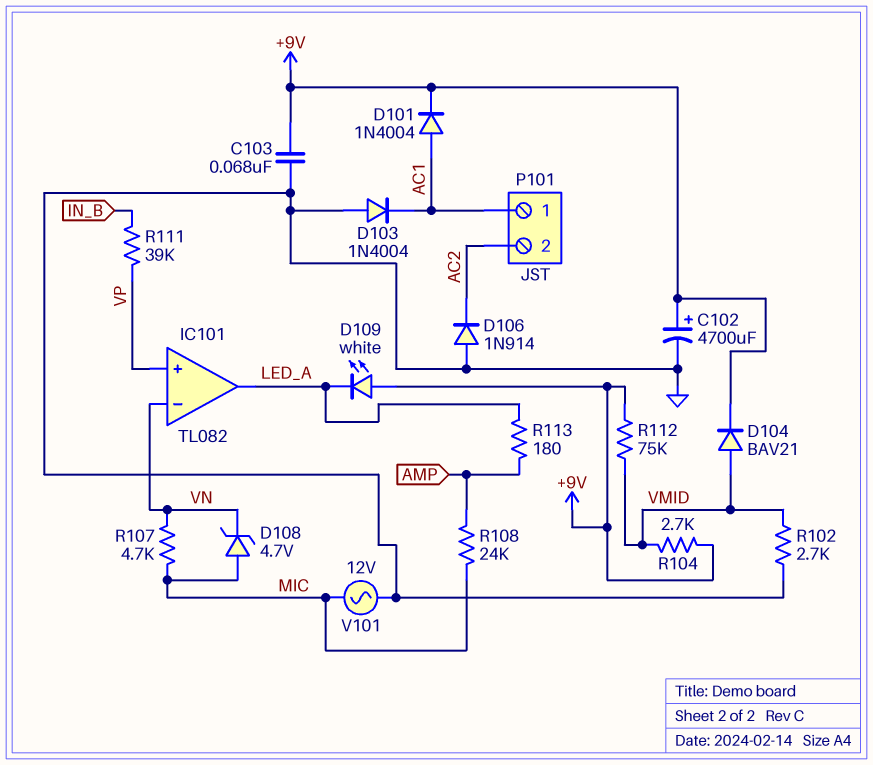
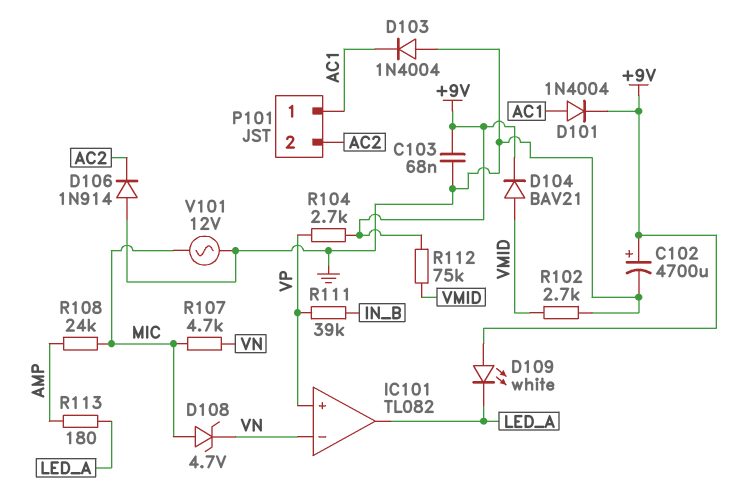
R104: 2.7k (+9V, VMID) -> 2.7k (+9V, VP)

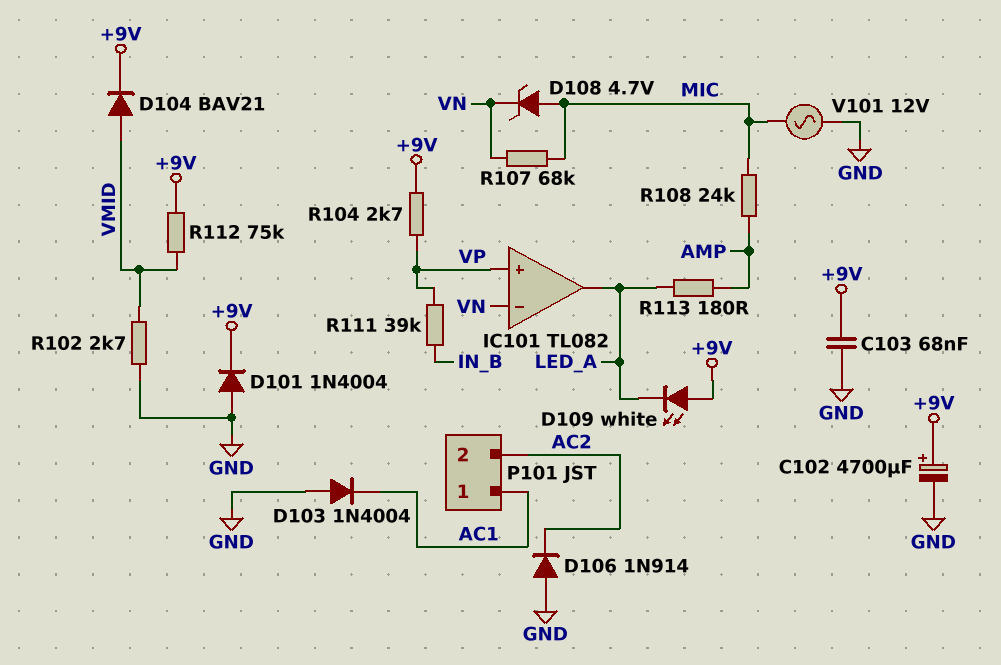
D101: diode 1N4004 (A AC1, K +9V) -> diode 1N4004 (A GND, K +9V)
R107: 4.7k (MIC, VN) -> 68k (MIC, VN)

